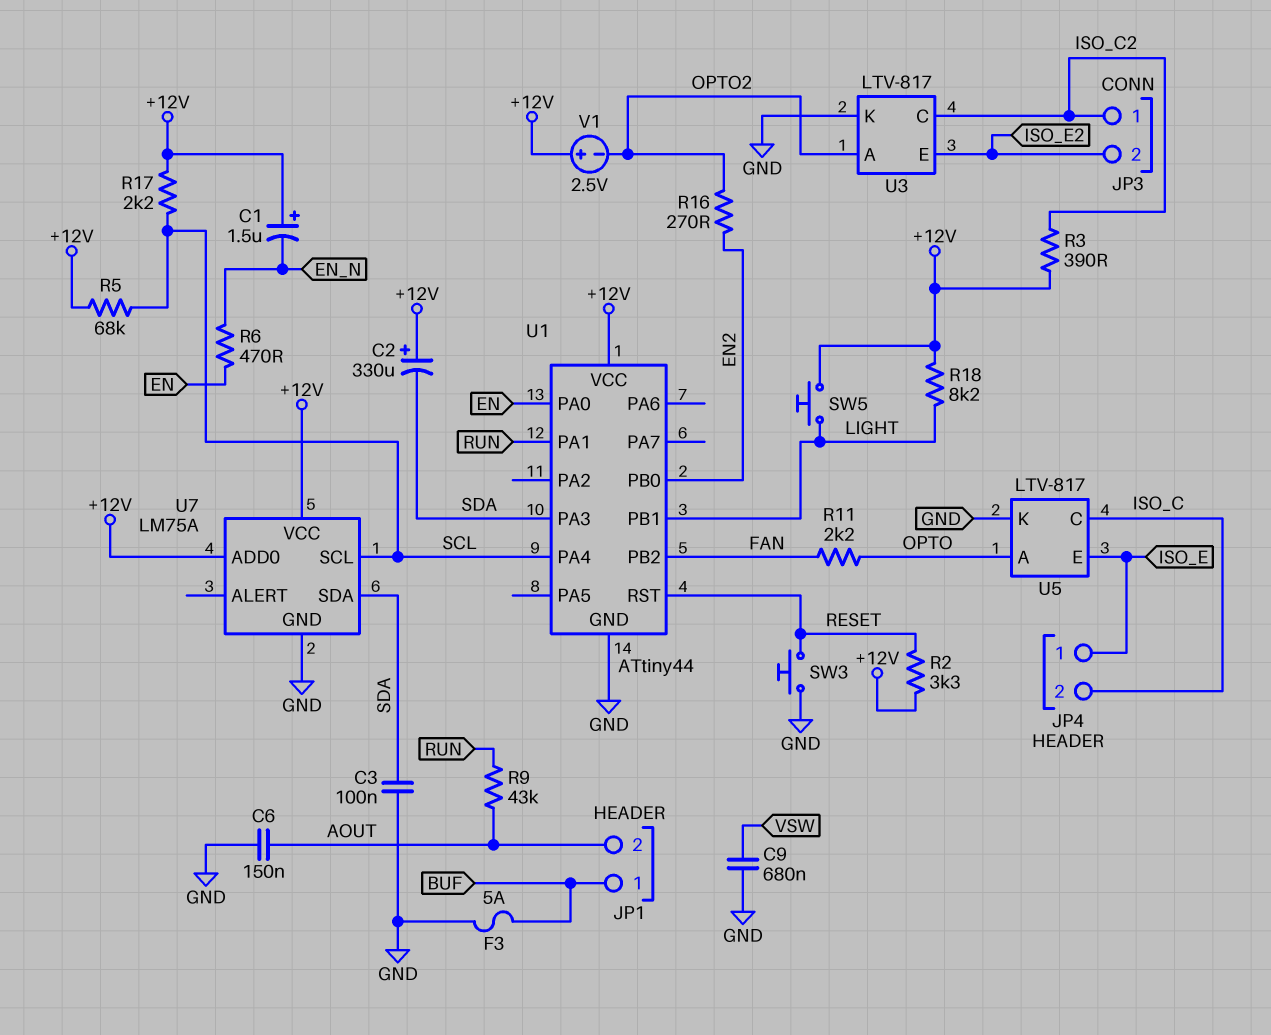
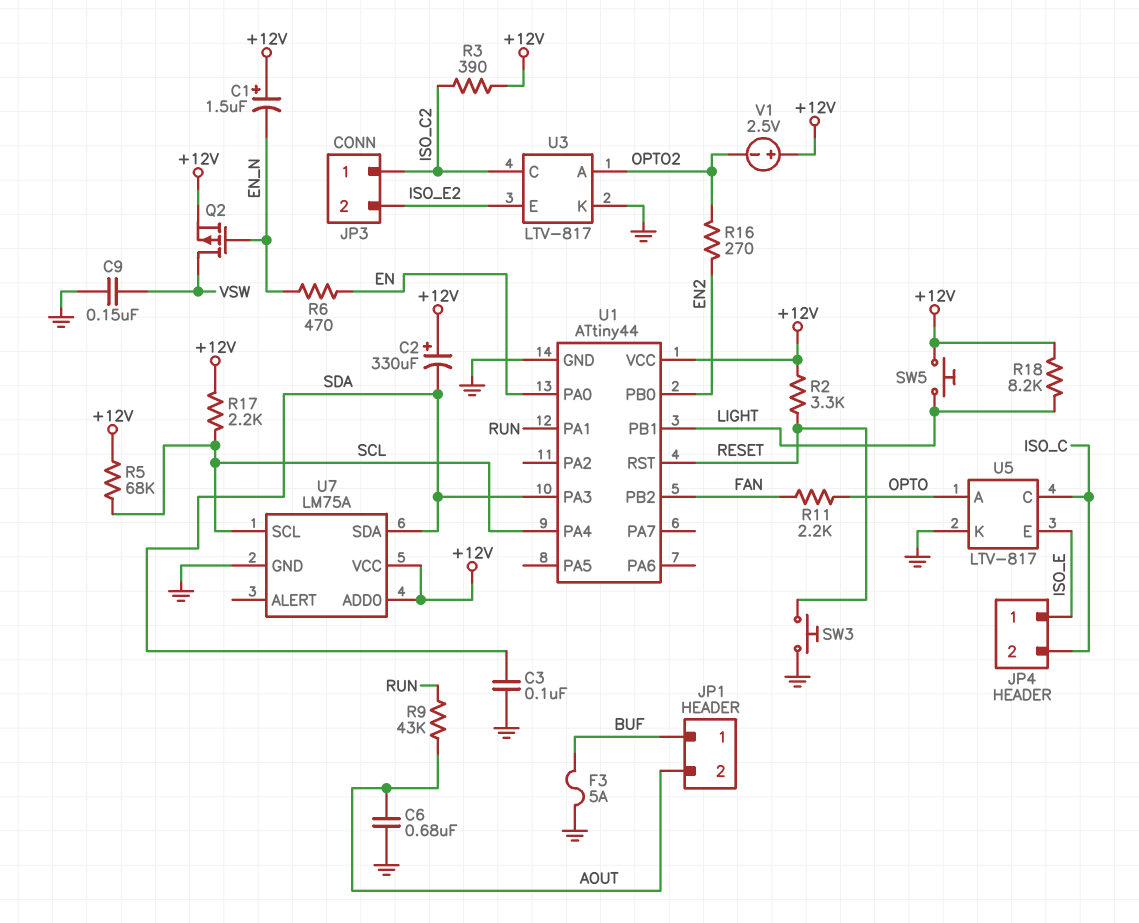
C6: 150nF (AOUT, GND) -> 680nF (AOUT, GND)
C9: 680nF (GND, VSW) -> 150nF (GND, VSW)
Q2: none -> PMOS (G EN_N, D VSW, S +12V)

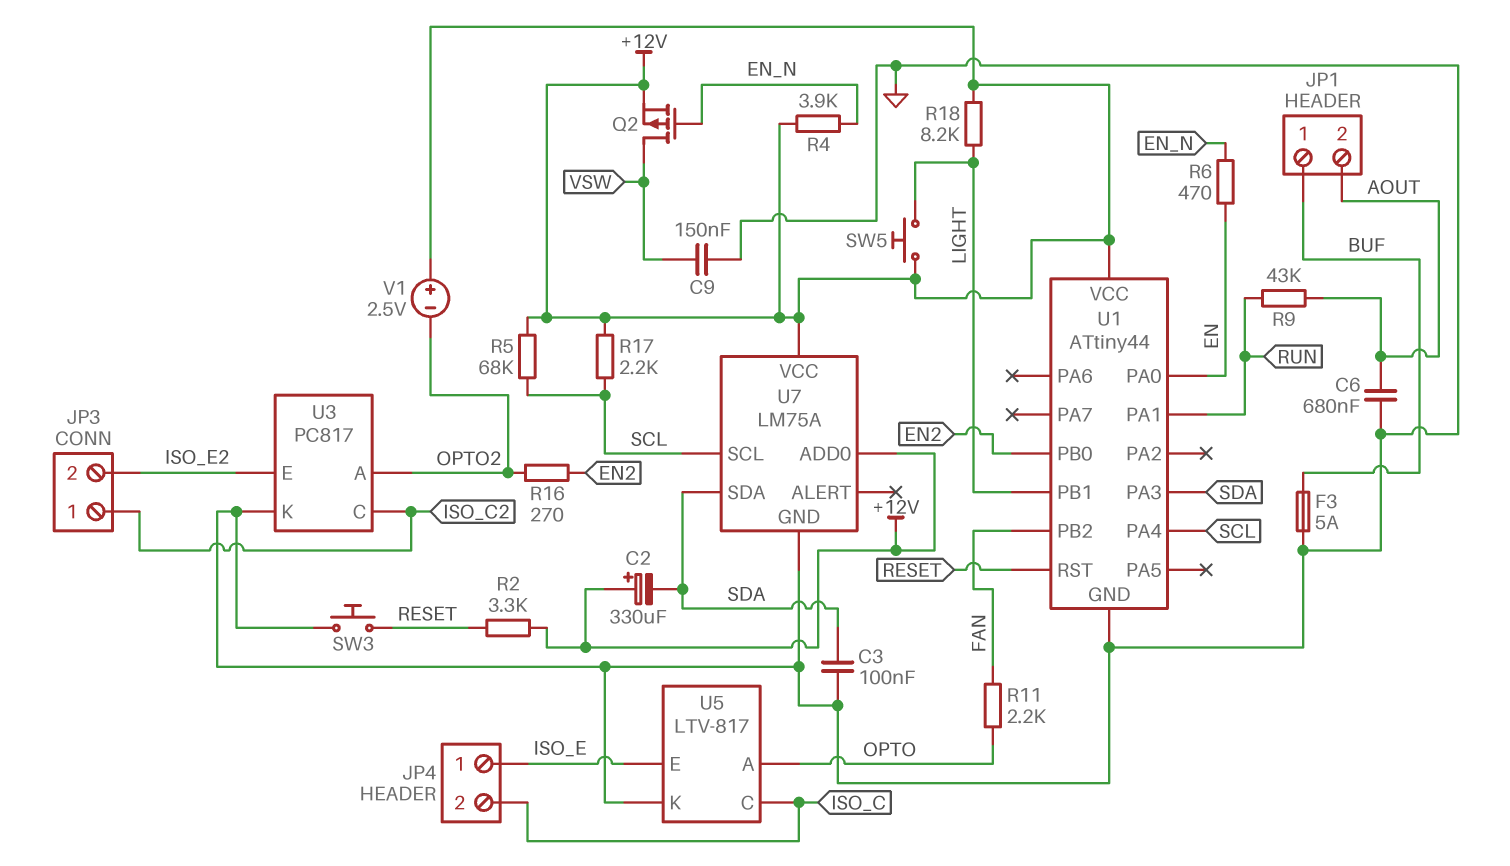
C1: 1.5uF (plus +12V, minus EN_N) -> none
R3: 390 (+12V, ISO_C2) -> none
R4: none -> 3.9k (+12V, EN_N)
U3: LTV-817 -> PC817

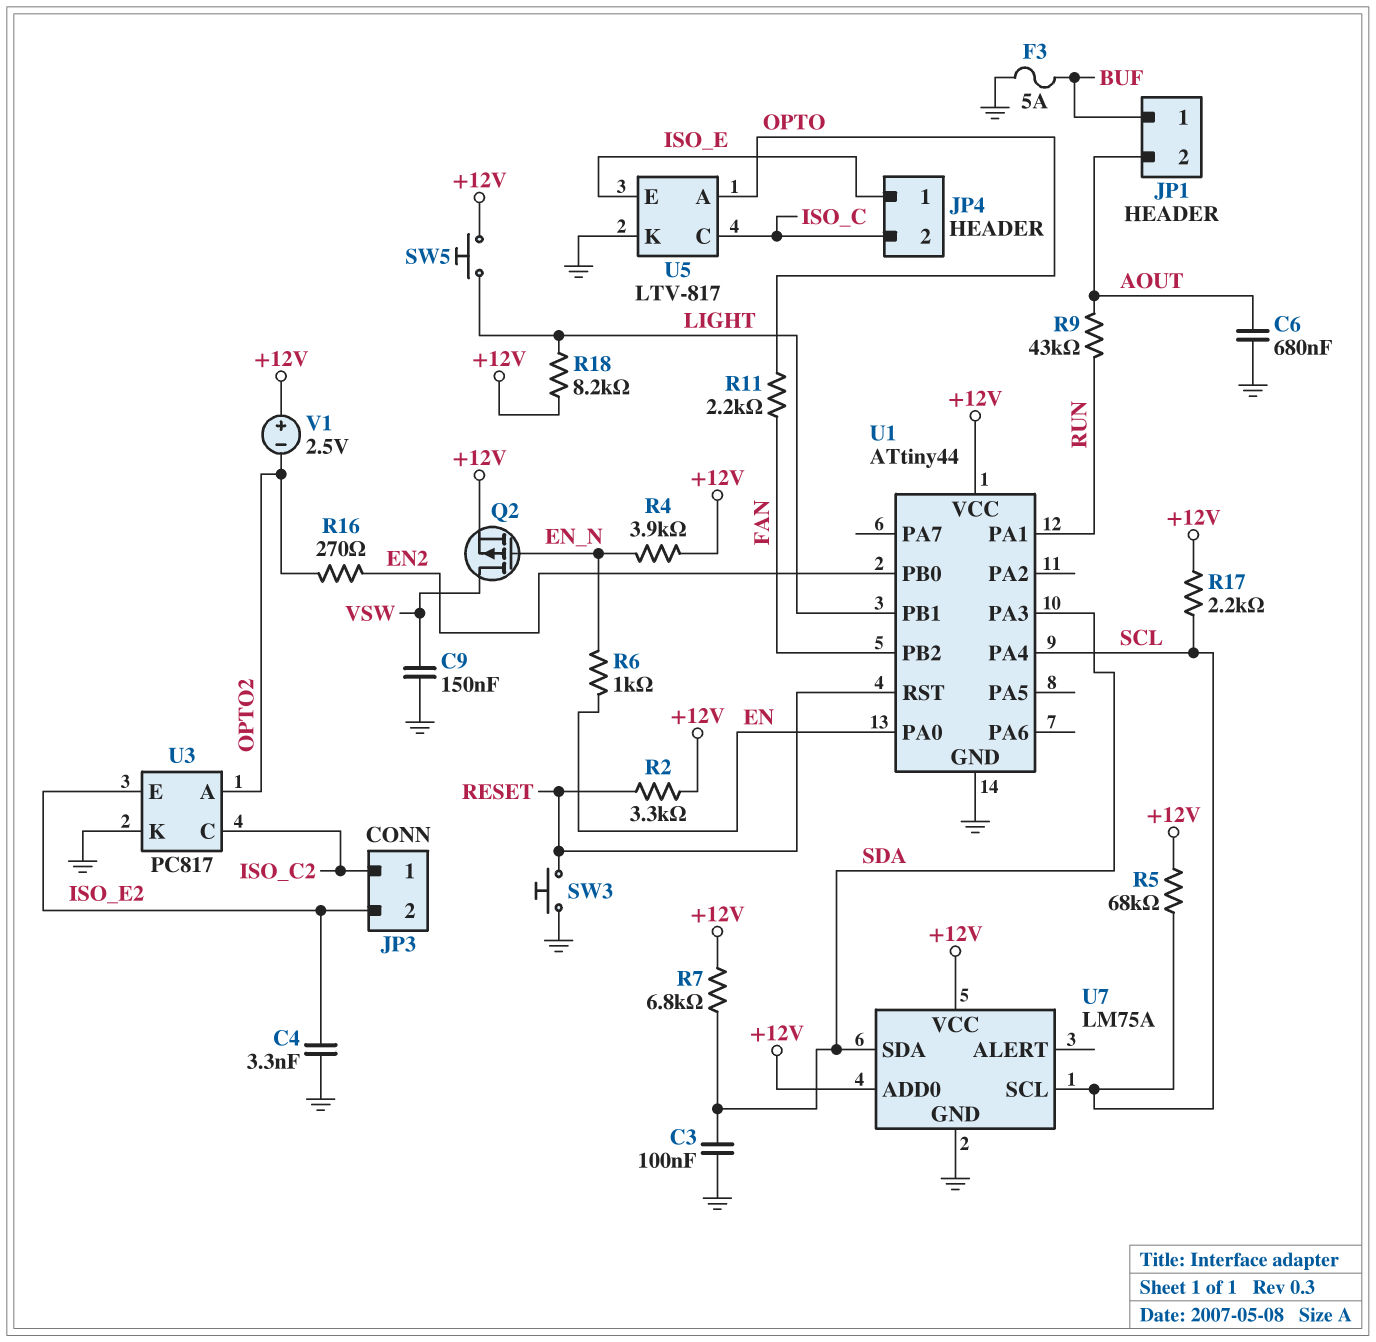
C2: 330uF (plus +12V, minus SDA) -> none
C4: none -> 3.3nF (GND, ISO_E2)
R6: 470 (EN, EN_N) -> 1k (EN, EN_N)
R7: none -> 6.8k (+12V, SDA)

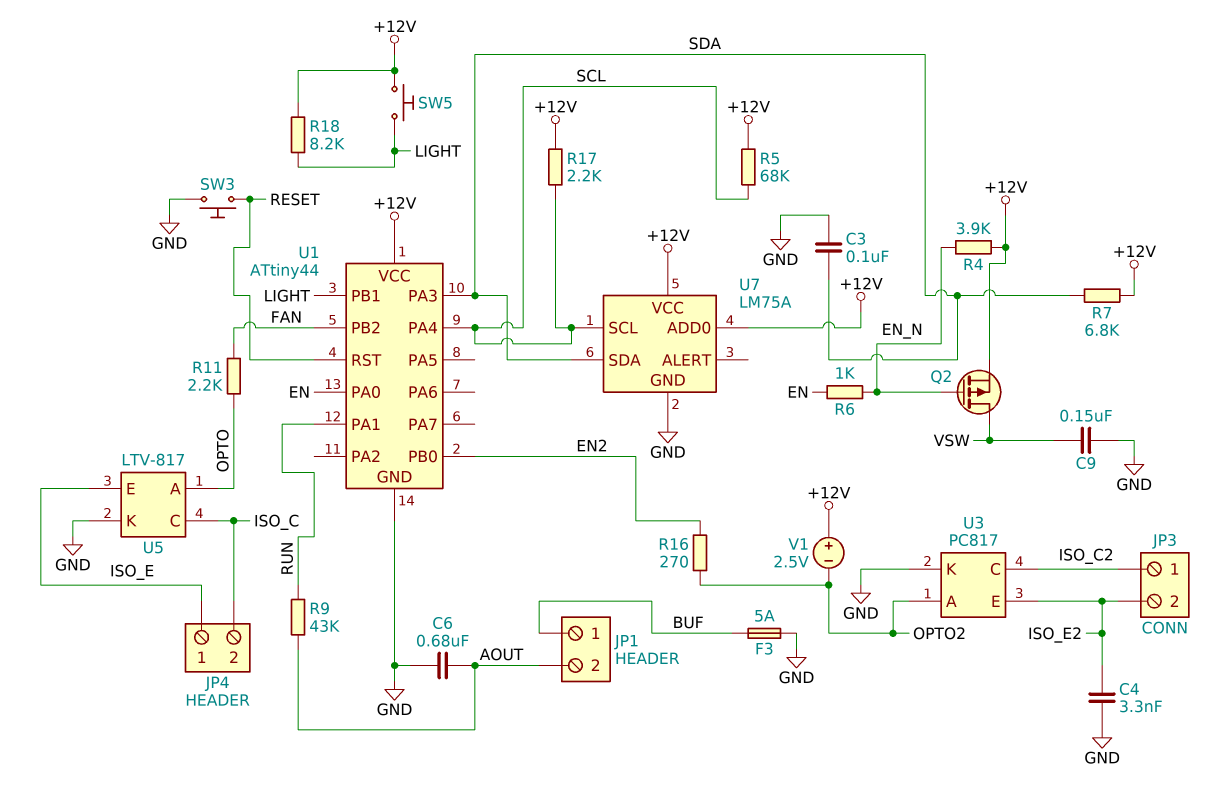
R2: 3.3k (+12V, RESET) -> none

